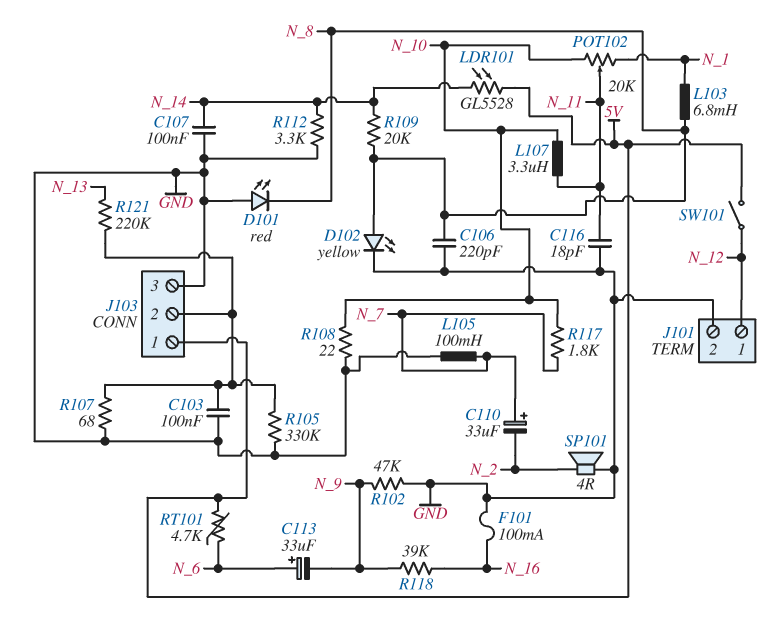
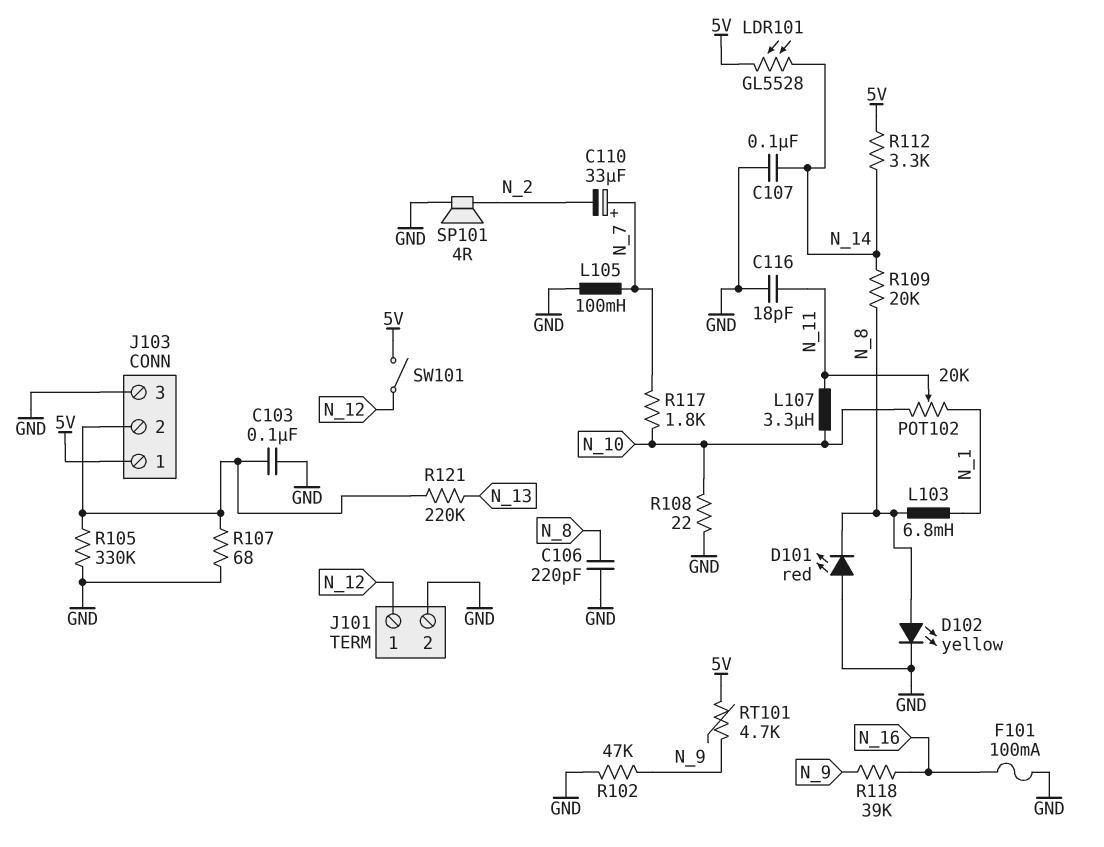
C113: 33uF (plus N_6, minus N_9) -> none
R112: 3.3k (GND, N_14) -> 3.3k (5V, N_14)
RT101: 4.7k (5V, N_6) -> 4.7k (5V, N_9)

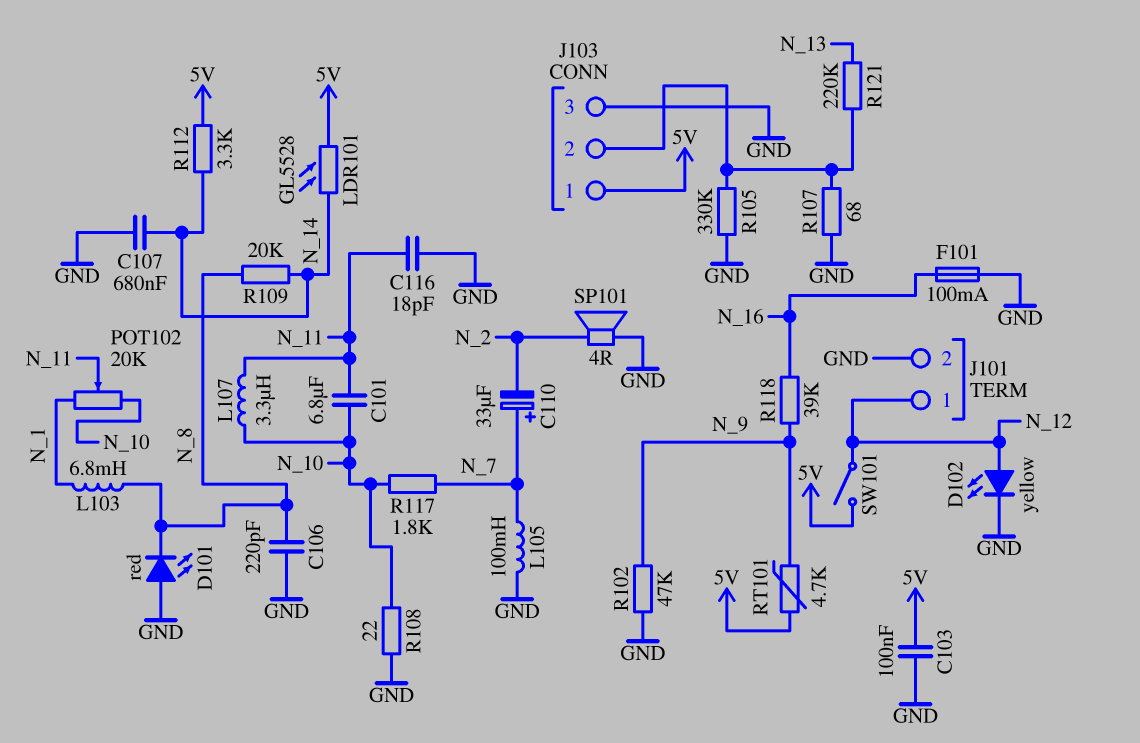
C101: none -> 6.8uF (N_10, N_11)
C103: 100nF (GND, J103/2) -> 100nF (5V, GND)
C107: 100nF (GND, N_14) -> 680nF (GND, N_14)
D102: LED yellow (A N_8, K GND) -> LED yellow (A N_12, K GND)

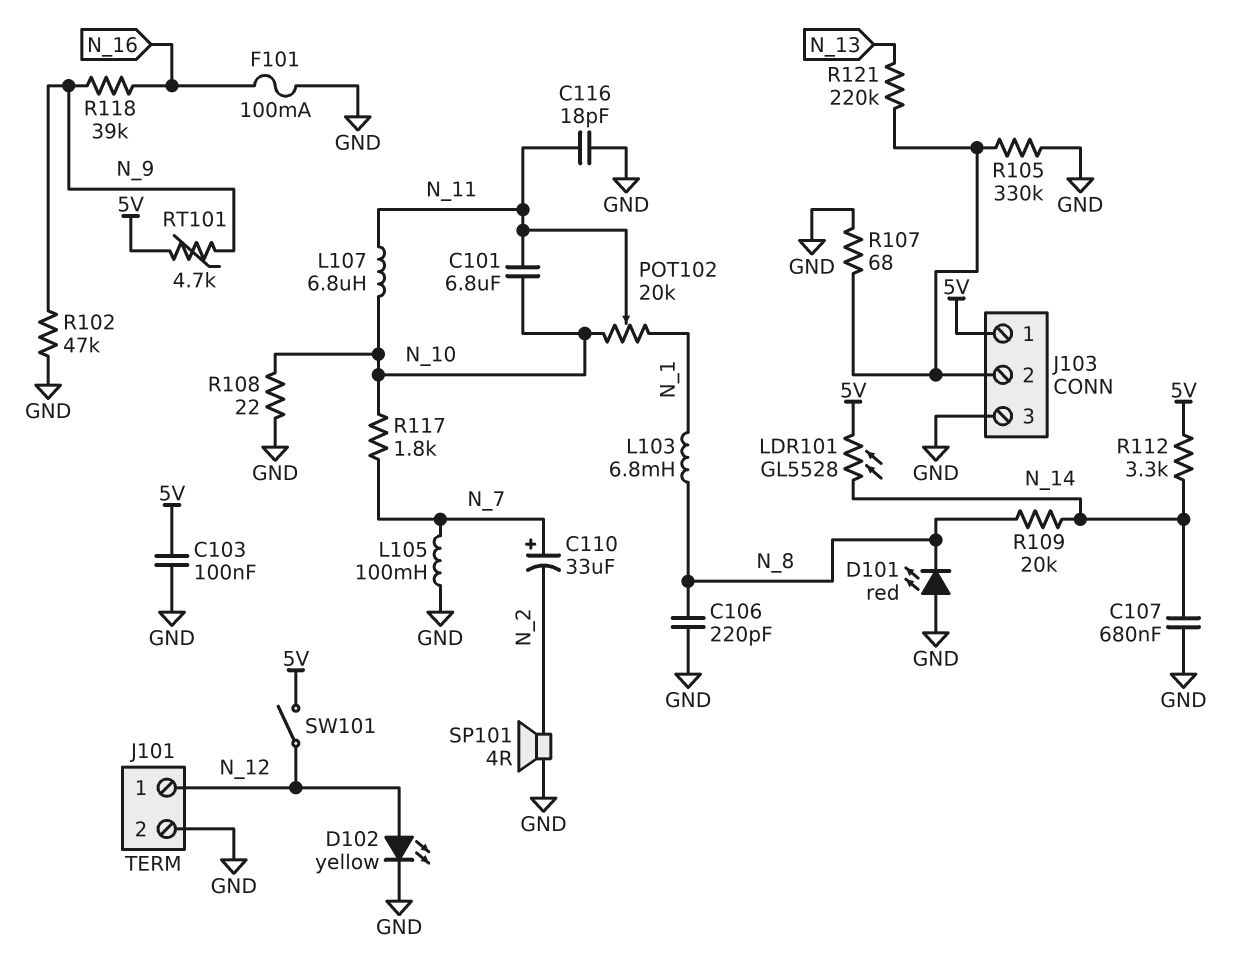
L107: 3.3uH (N_10, N_11) -> 6.8uH (N_10, N_11)

